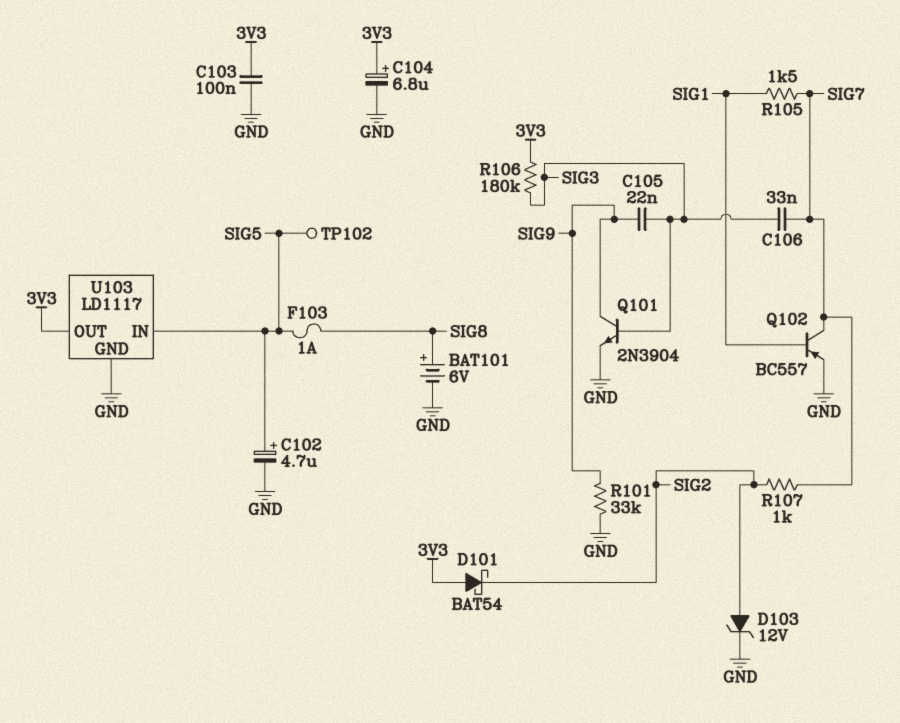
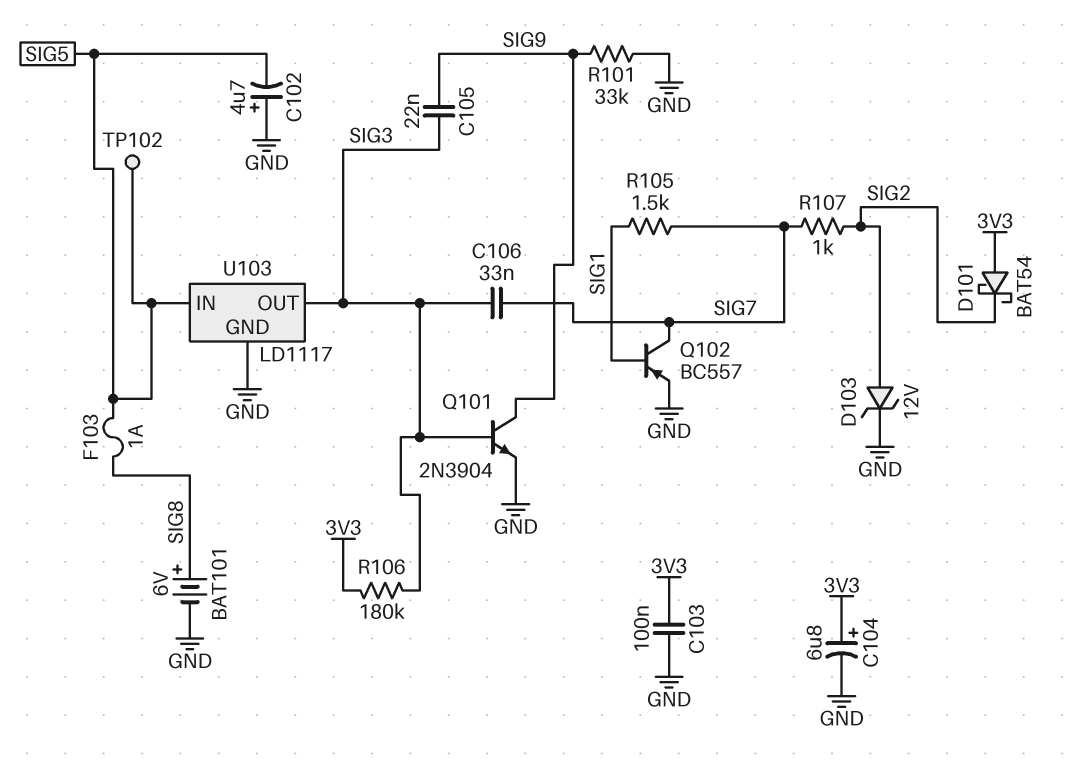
C102: 4.7uF (plus SIG5, minus GND) -> 4.7uF (plus GND, minus SIG5)
U103 pin OUT: 3V3 -> SIG3

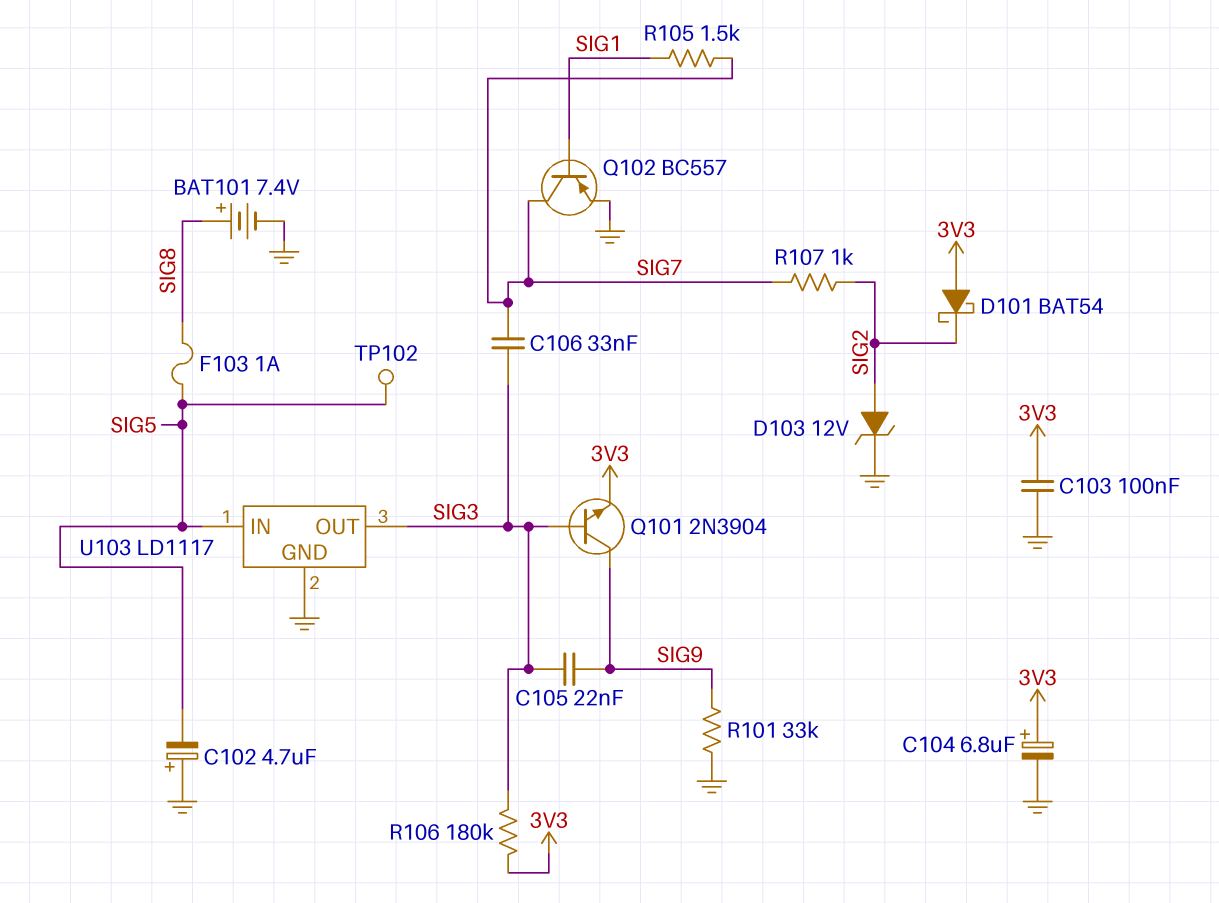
BAT101: 6V (plus SIG8, minus GND) -> 7.4V (plus SIG8, minus GND)
Q101: NPN 2N3904 (B SIG3, C SIG9, E GND) -> NPN 2N3904 (B SIG3, C SIG9, E 3V3)

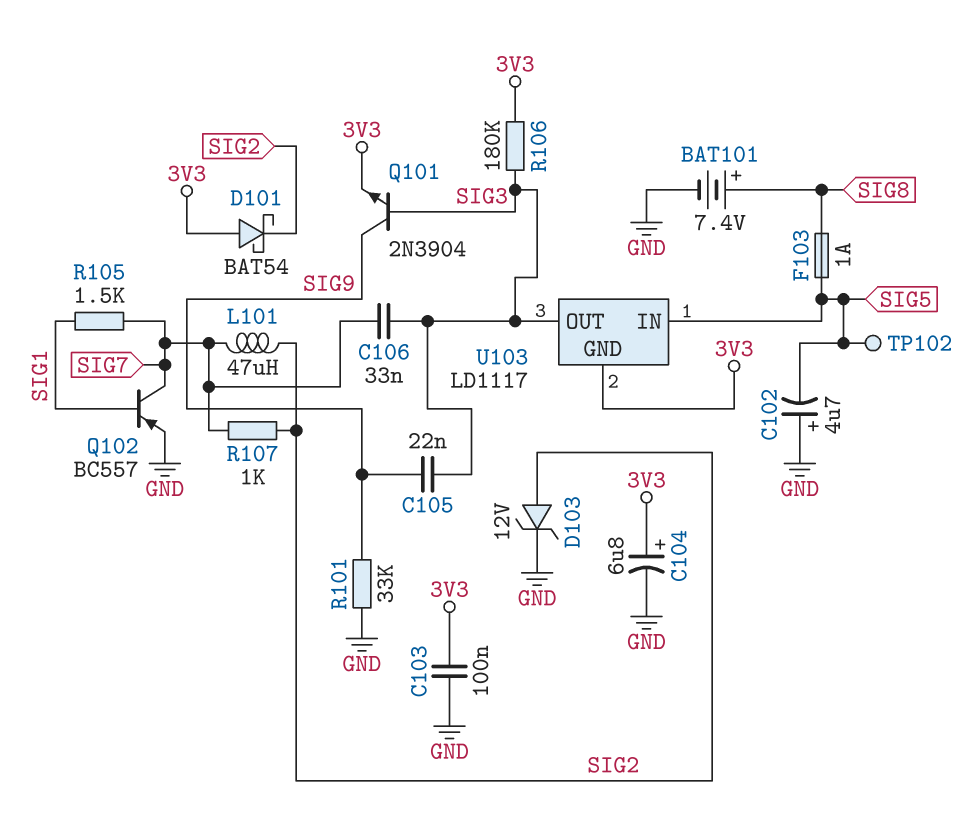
L101: none -> 47uH (SIG2, SIG7)
U103 pin GND: GND -> 3V3

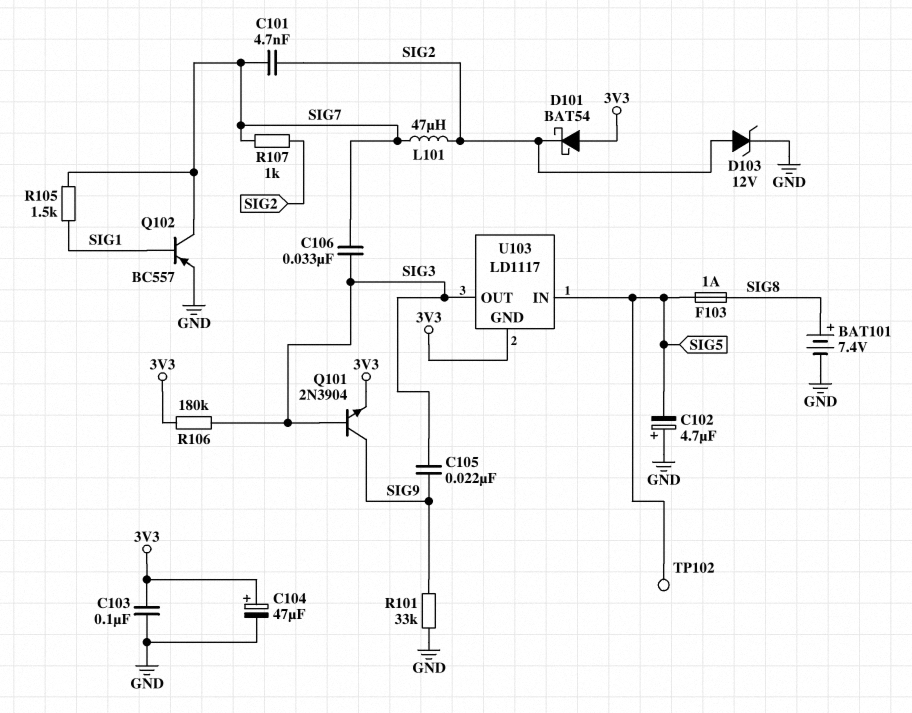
C101: none -> 4.7nF (SIG2, SIG7)
C104: 6.8uF (plus 3V3, minus GND) -> 47uF (plus 3V3, minus GND)

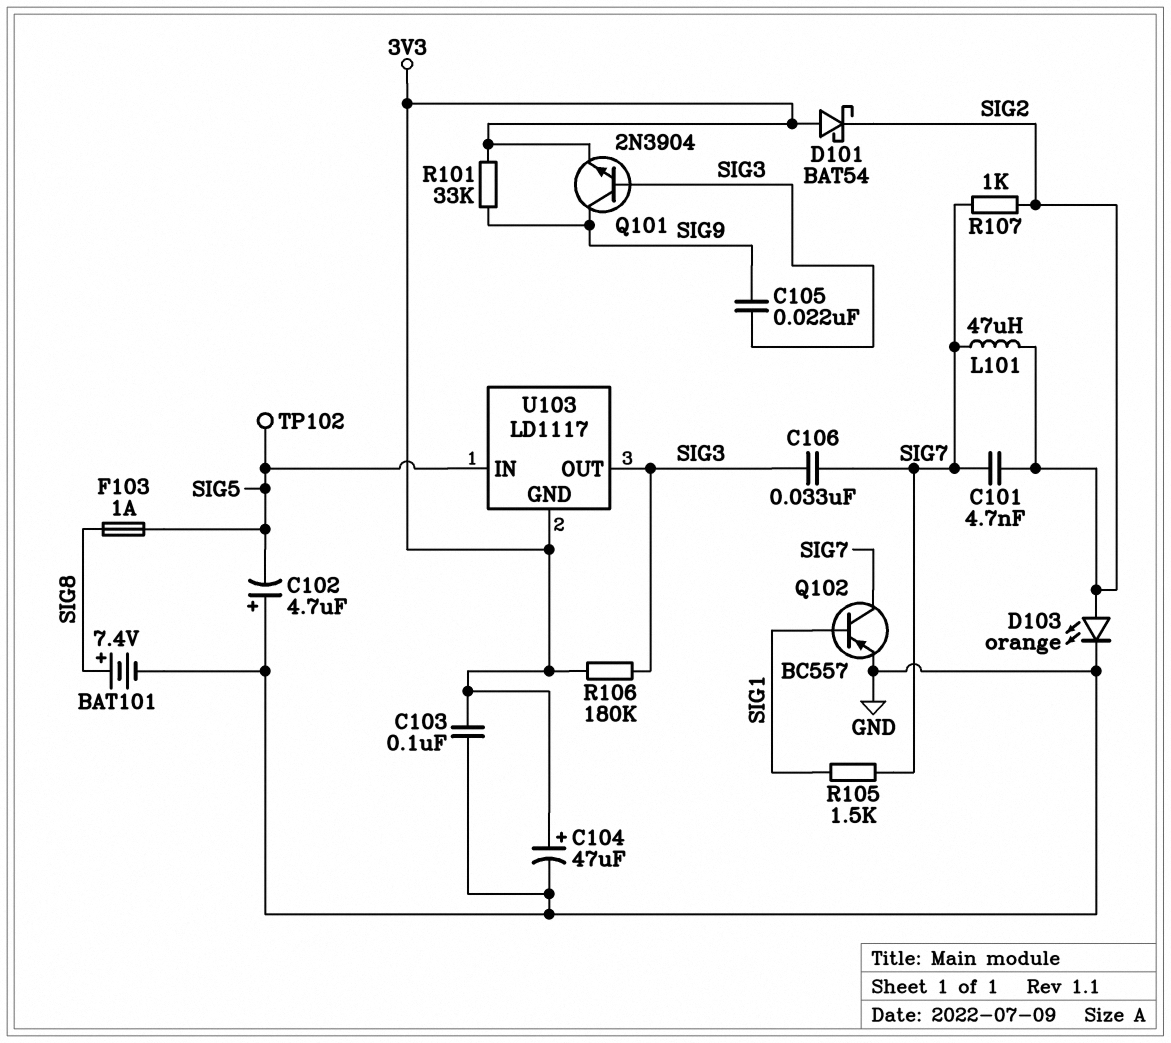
D103: zener 12V (A SIG2, K GND) -> LED orange (A SIG2, K GND)
R101: 33k (GND, SIG9) -> 33k (3V3, SIG9)

